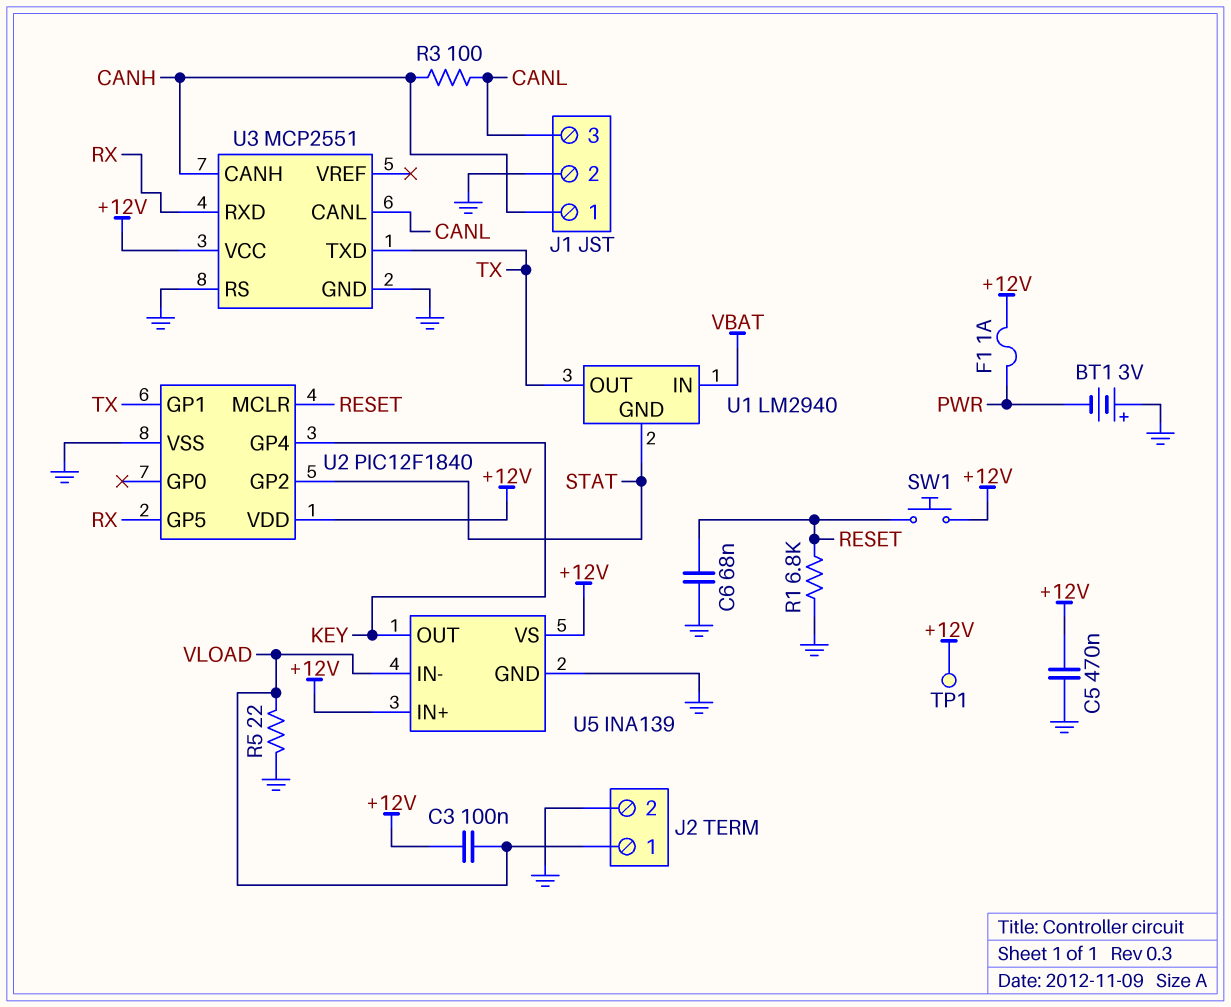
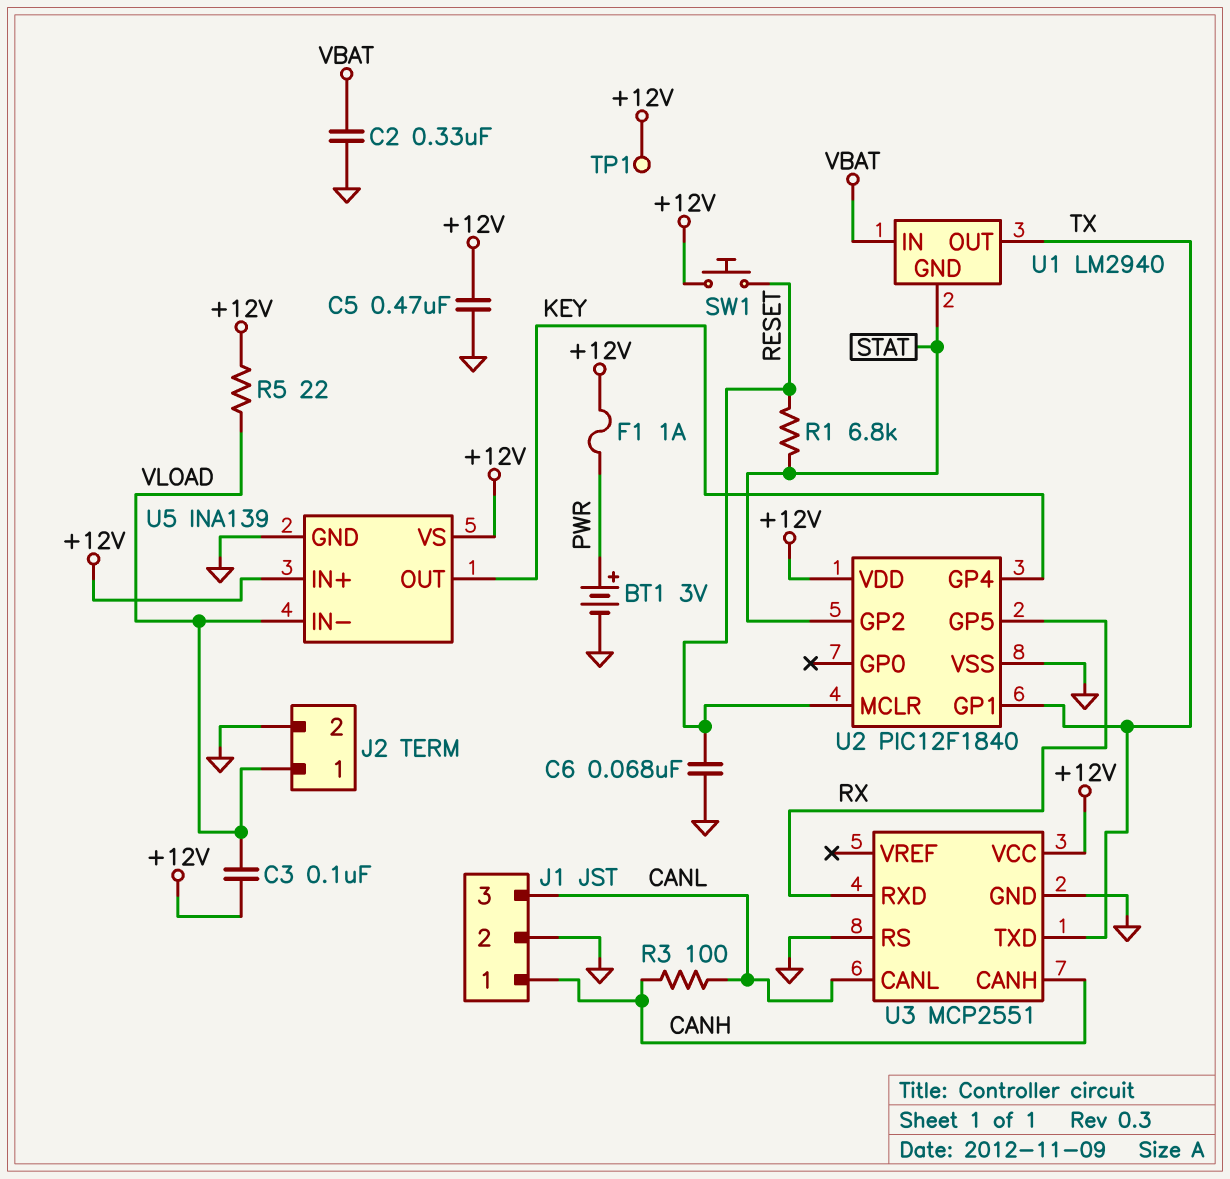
BT1: 3V (plus GND, minus PWR) -> 3V (plus PWR, minus GND)
C2: none -> 330nF (GND, VBAT)
R1: 6.8k (GND, RESET) -> 6.8k (RESET, STAT)
R5: 22 (GND, VLOAD) -> 22 (+12V, VLOAD)

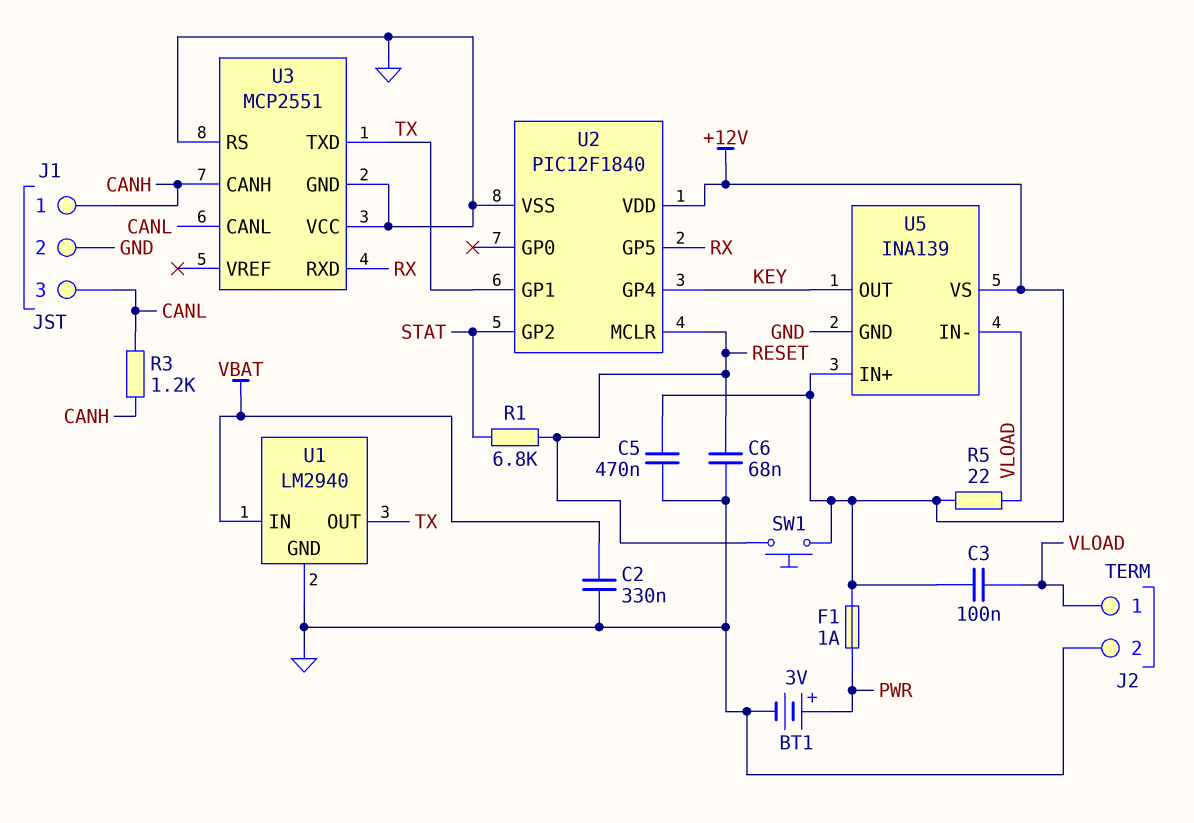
R3: 100 (CANH, CANL) -> 1.2k (CANH, CANL)
TP1: test point (+12V) -> none
U1 pin GND: STAT -> GND
U3 pin VCC: +12V -> GND

